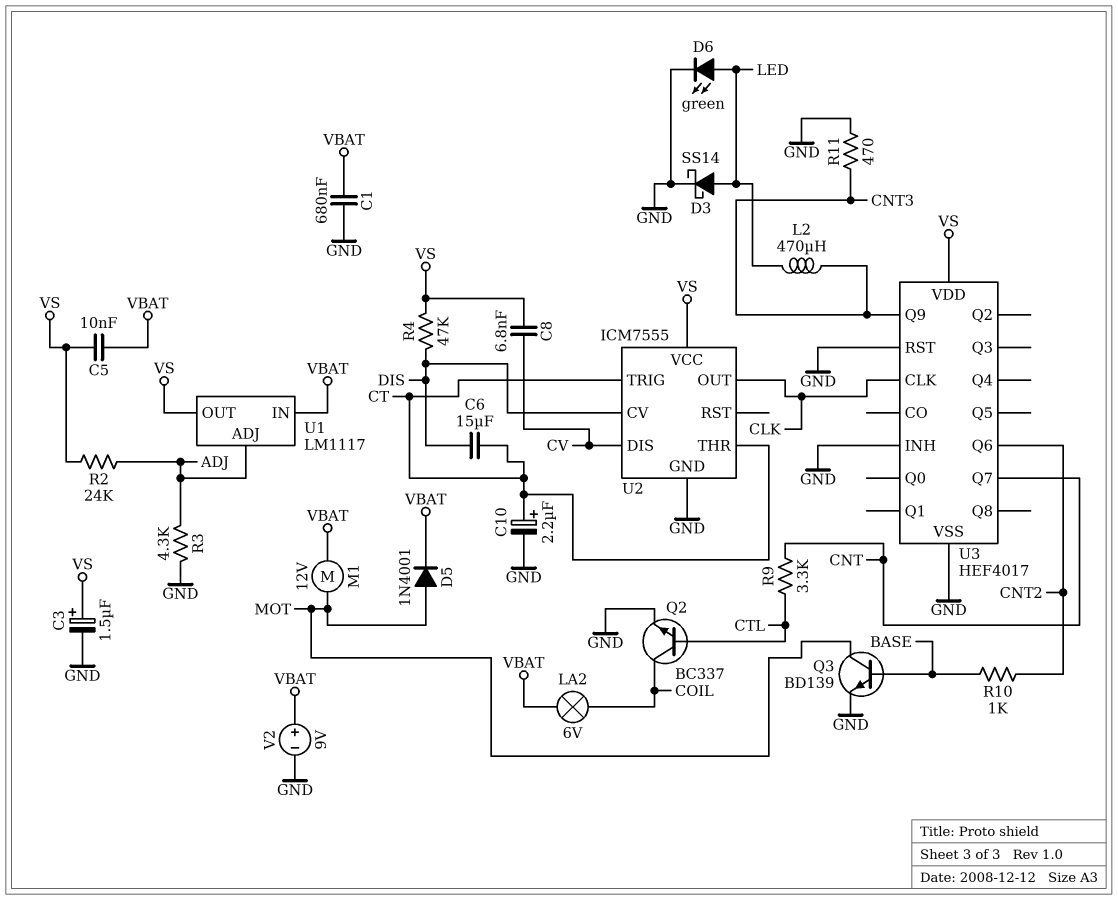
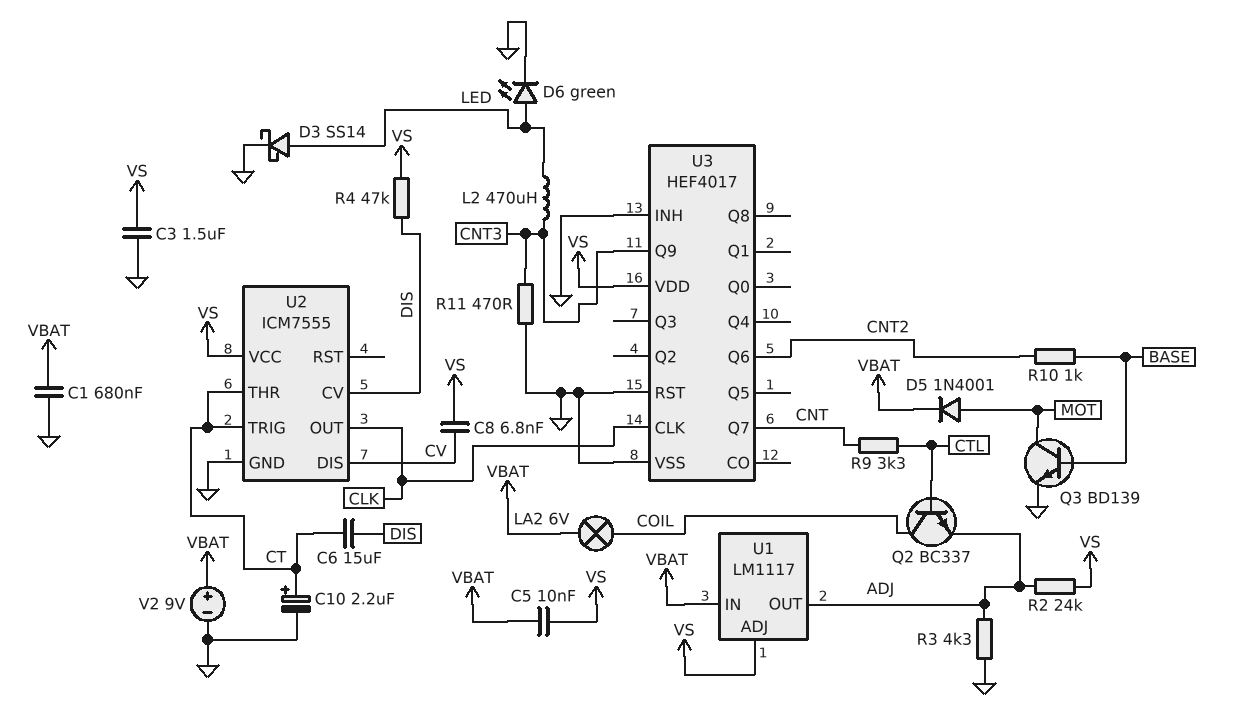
C3: 1.5uF (plus VS, minus GND) -> 1.5uF (GND, VS)
M1: motor 12V (MOT, VBAT) -> none
Q2: NPN BC337 (B CTL, C COIL, E GND) -> NPN BC337 (B CTL, C COIL, E ADJ)
U1 pin ADJ: ADJ -> VS
U1 pin OUT: VS -> ADJ

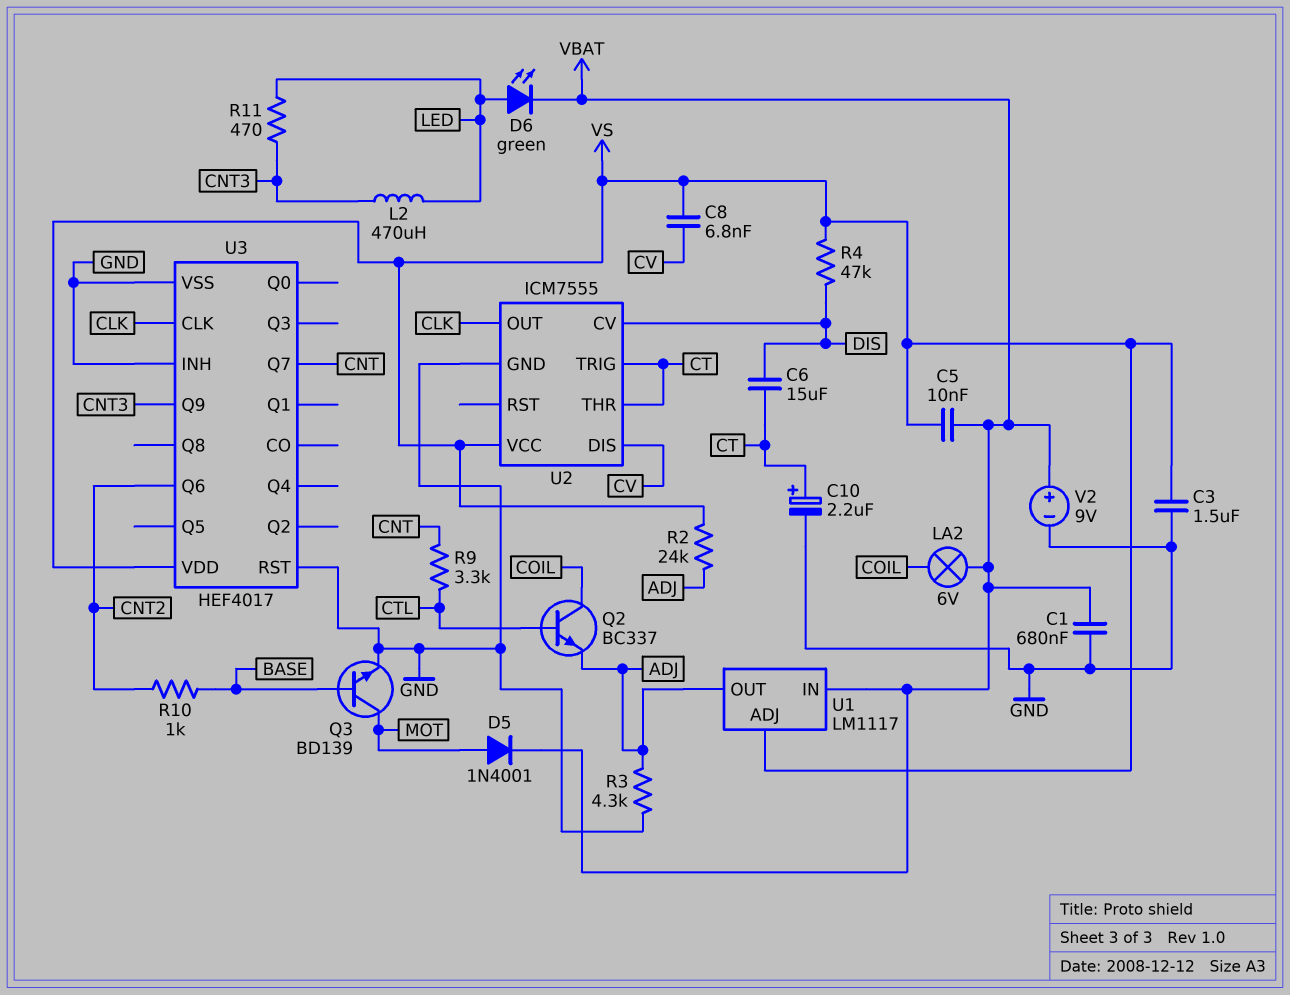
D3: schottky SS14 (A LED, K GND) -> none
D6: LED green (A LED, K GND) -> LED green (A LED, K VBAT)
R11: 470 (CNT3, GND) -> 470 (CNT3, LED)

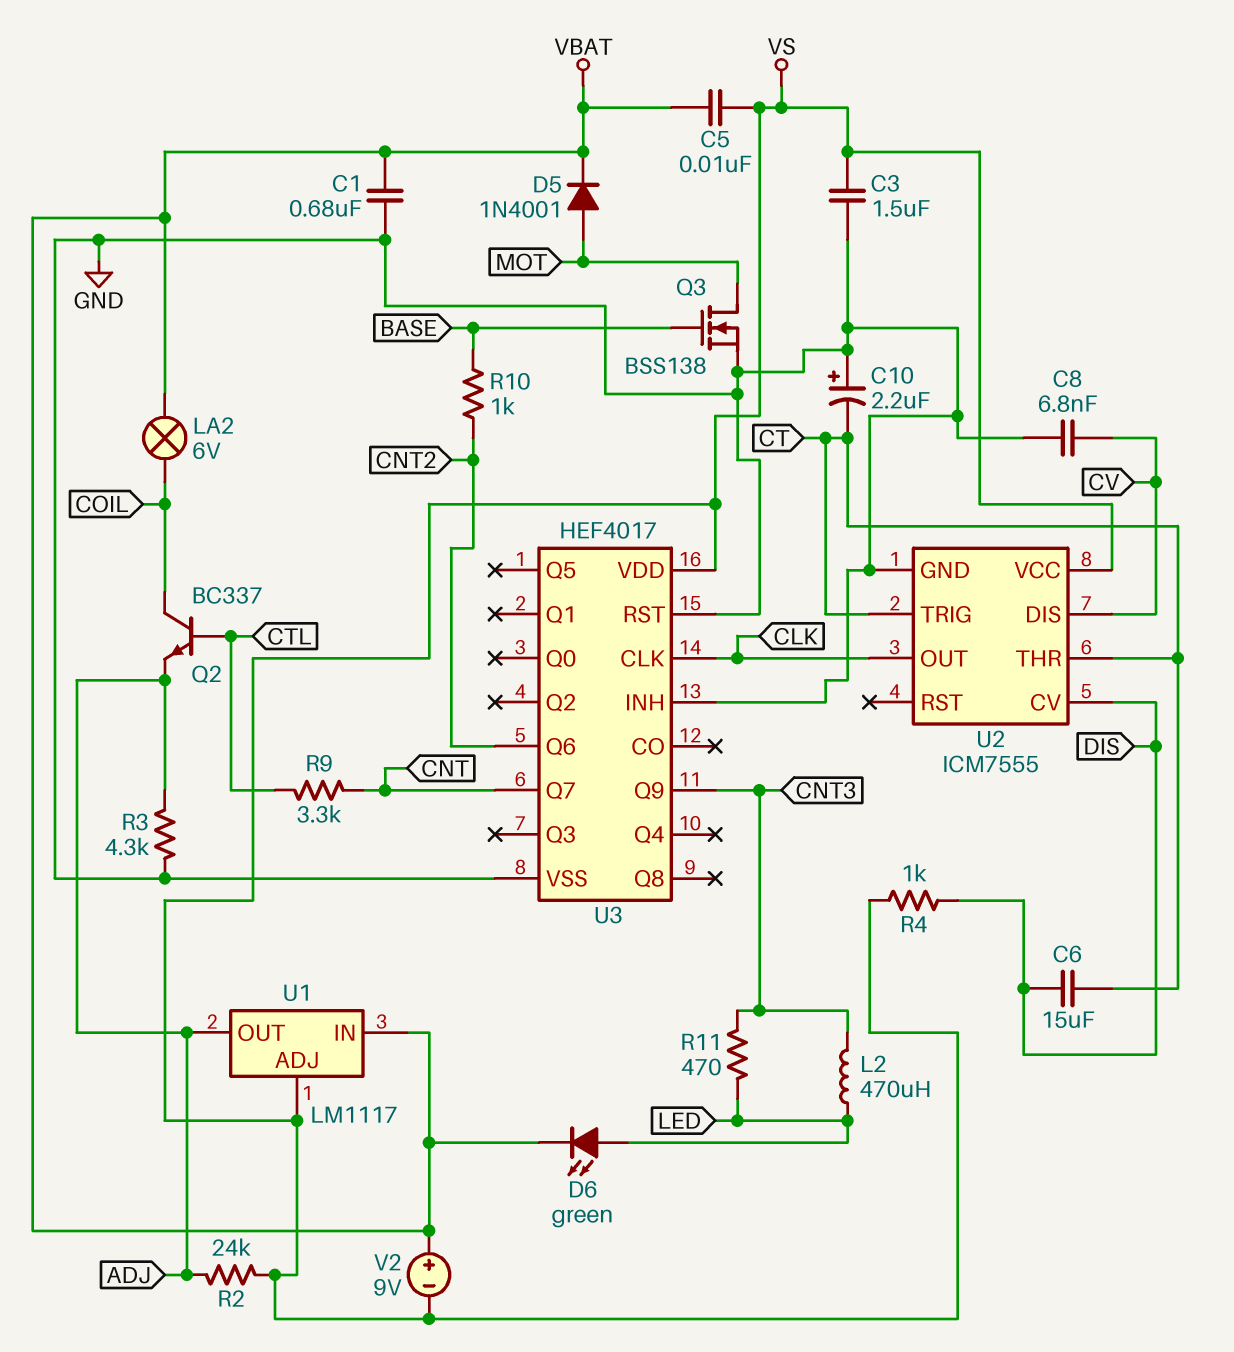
C8: 6.8nF (CV, VS) -> 6.8nF (CV, GND)
C10: 2.2uF (plus CT, minus GND) -> 2.2uF (plus GND, minus CT)
Q3: NPN BD139 (B BASE, C MOT, E GND) -> NMOS BSS138 (G BASE, D MOT, S GND)
R4: 47k (DIS, VS) -> 1k (DIS, VS)
V2: 9V (plus VBAT, minus GND) -> 9V (plus VBAT, minus VS)

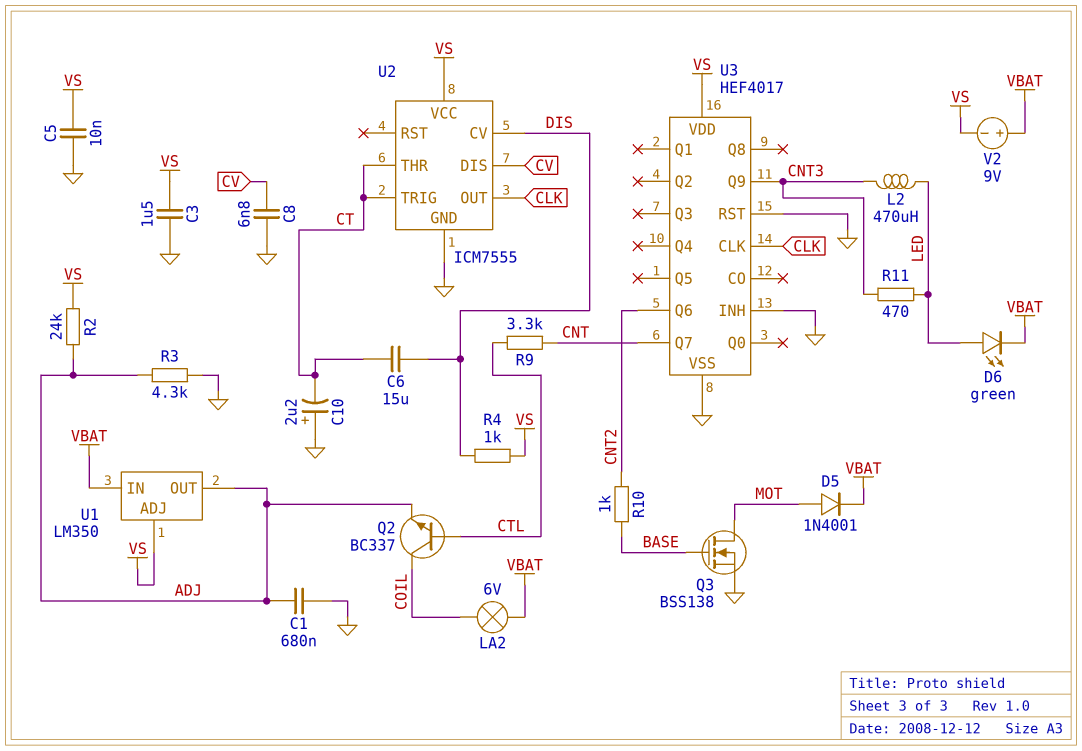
C1: 680nF (GND, VBAT) -> 680nF (ADJ, GND)
C5: 10nF (VBAT, VS) -> 10nF (GND, VS)
U1: LM1117 -> LM350

